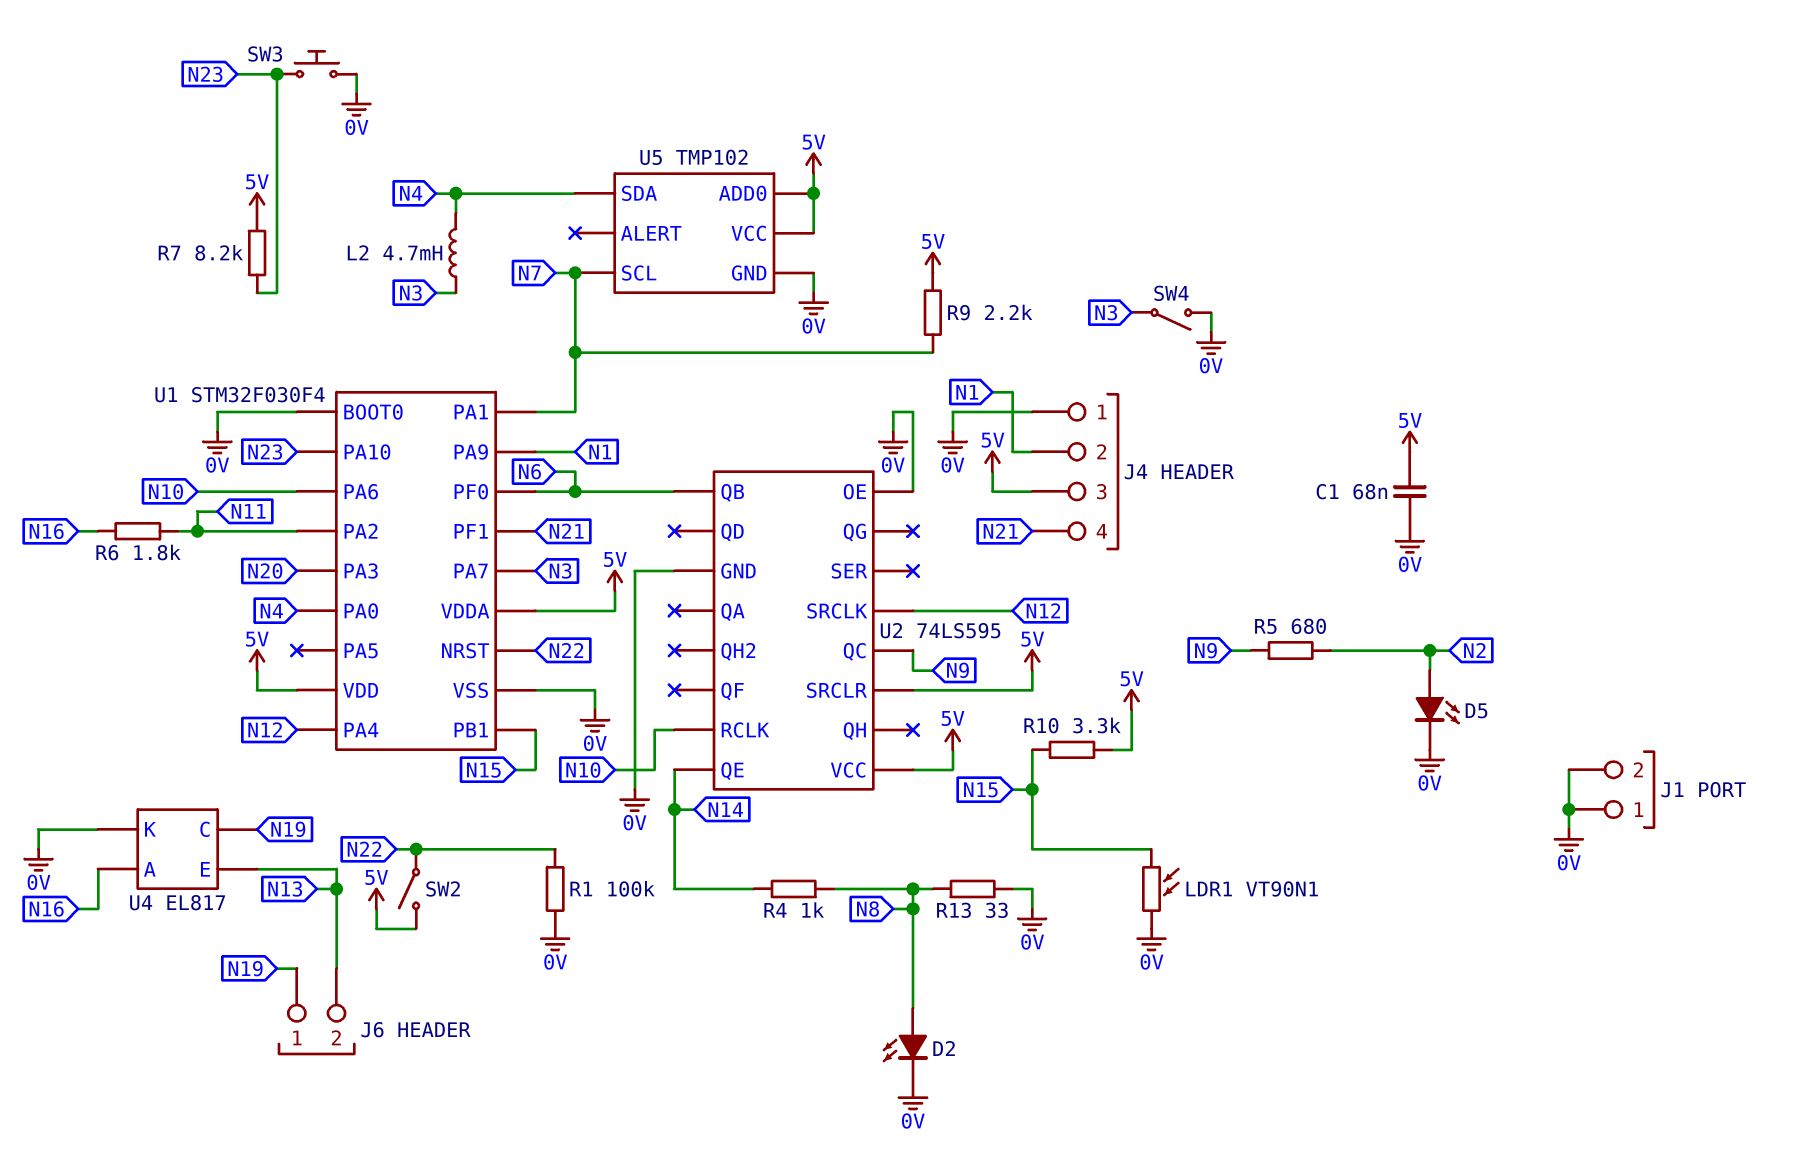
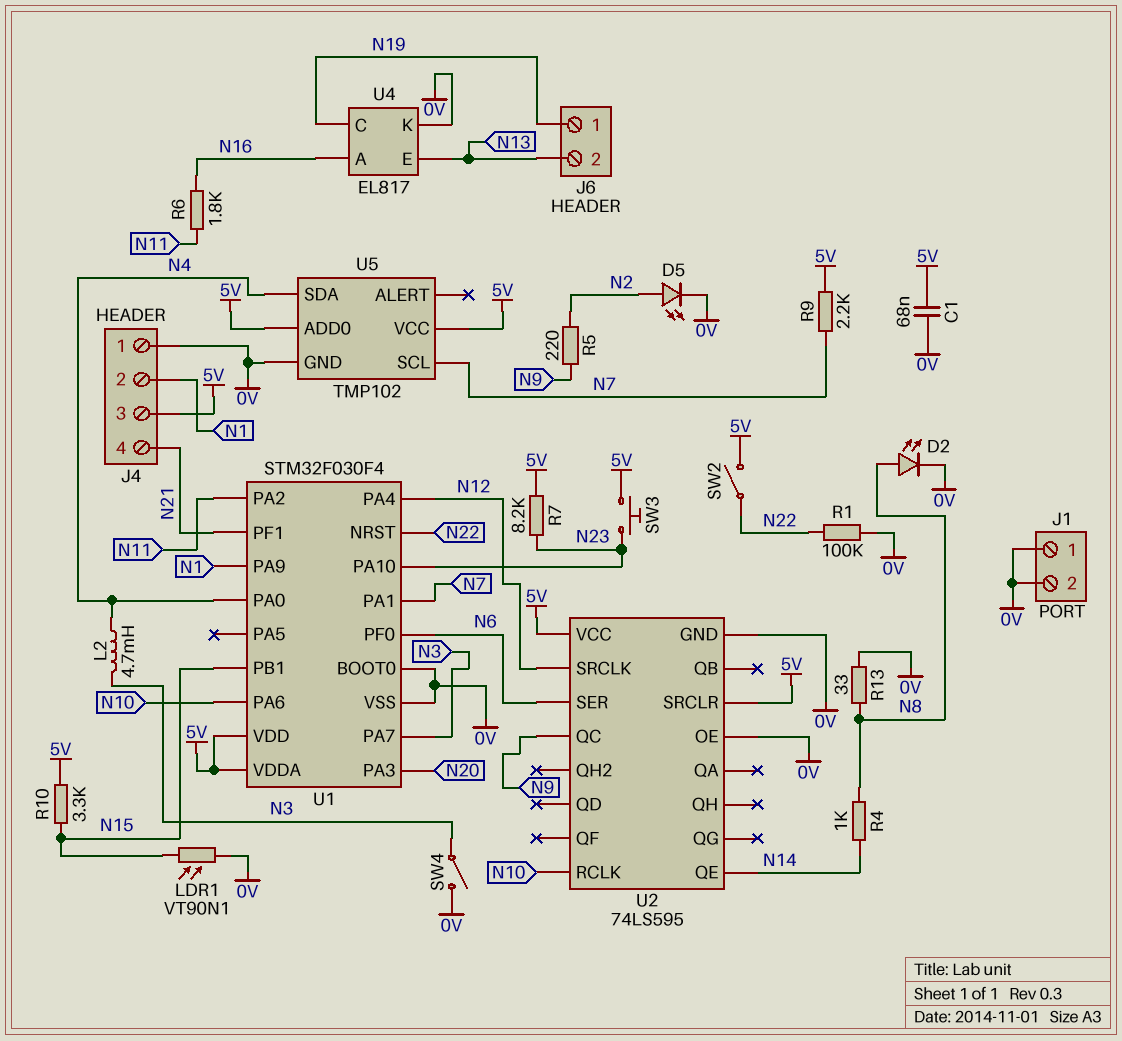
R5: 680 (N2, N9) -> 220 (N2, N9)
SW3: button (0V, N23) -> button (5V, N23)
U2 pin QB: N6 -> none
U2 pin SER: none -> N6

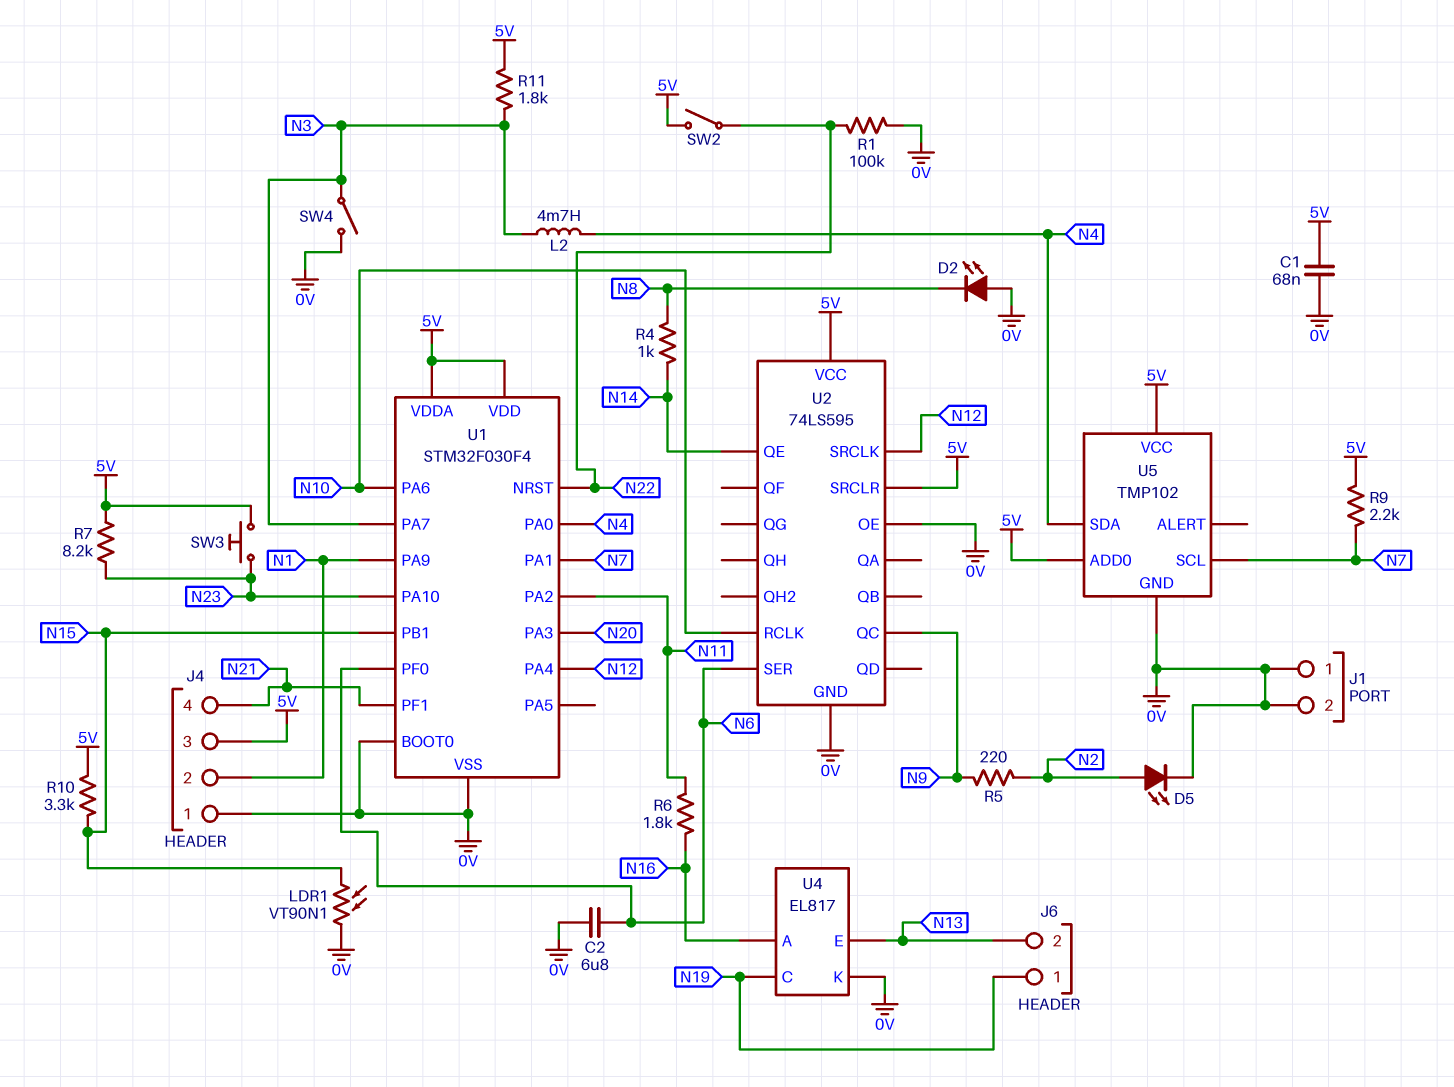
C2: none -> 6.8uF (0V, N6)
D2: LED (A N8, K 0V) -> LED (A 0V, K N8)
R11: none -> 1.8k (5V, N3)
R13: 33 (0V, N8) -> none

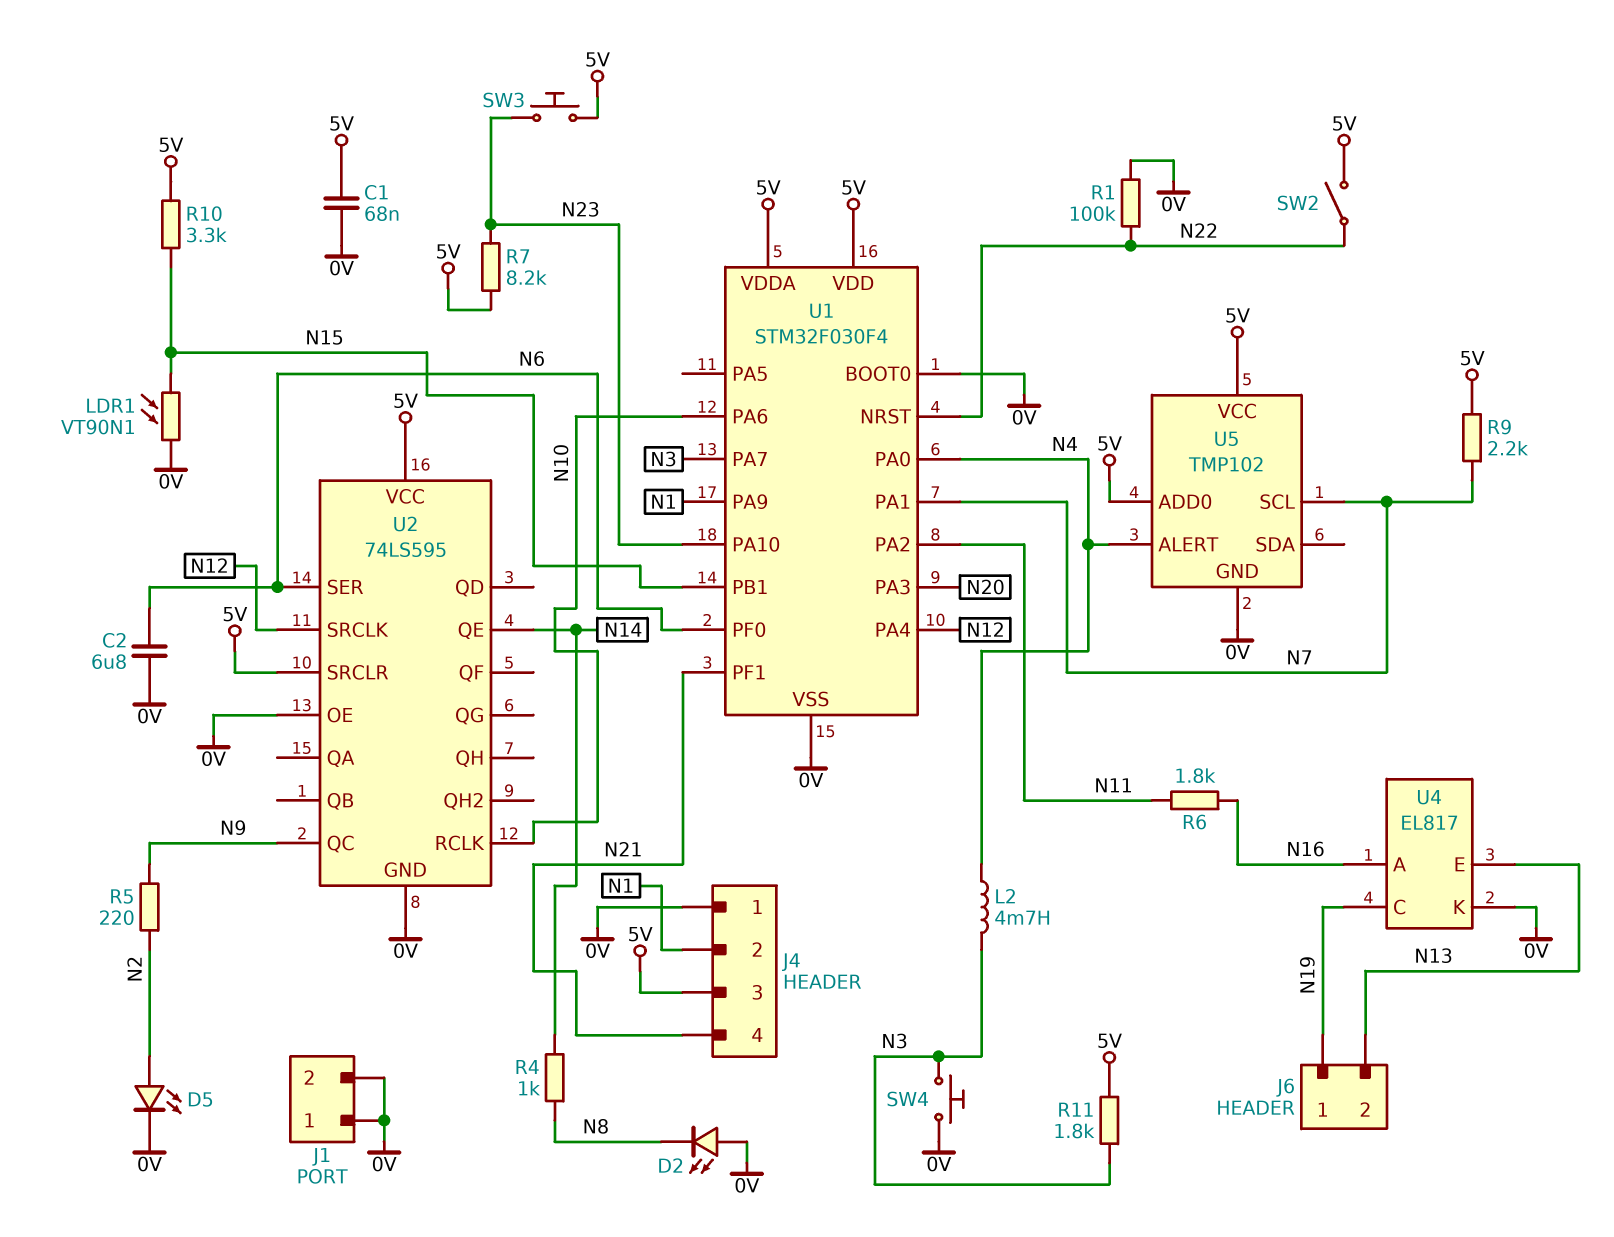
SW4: switch (0V, N3) -> button (0V, N3)
U5 pin ALERT: none -> N4
U5 pin SDA: N4 -> none

